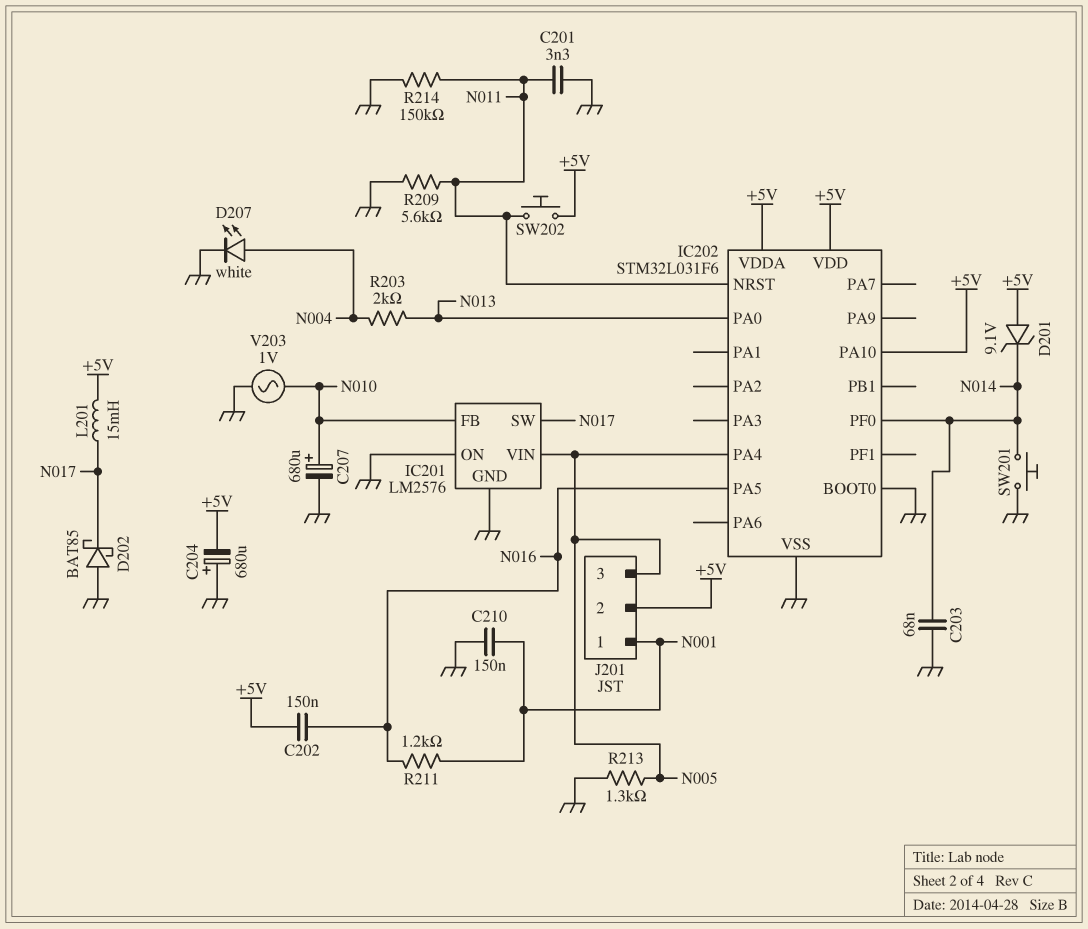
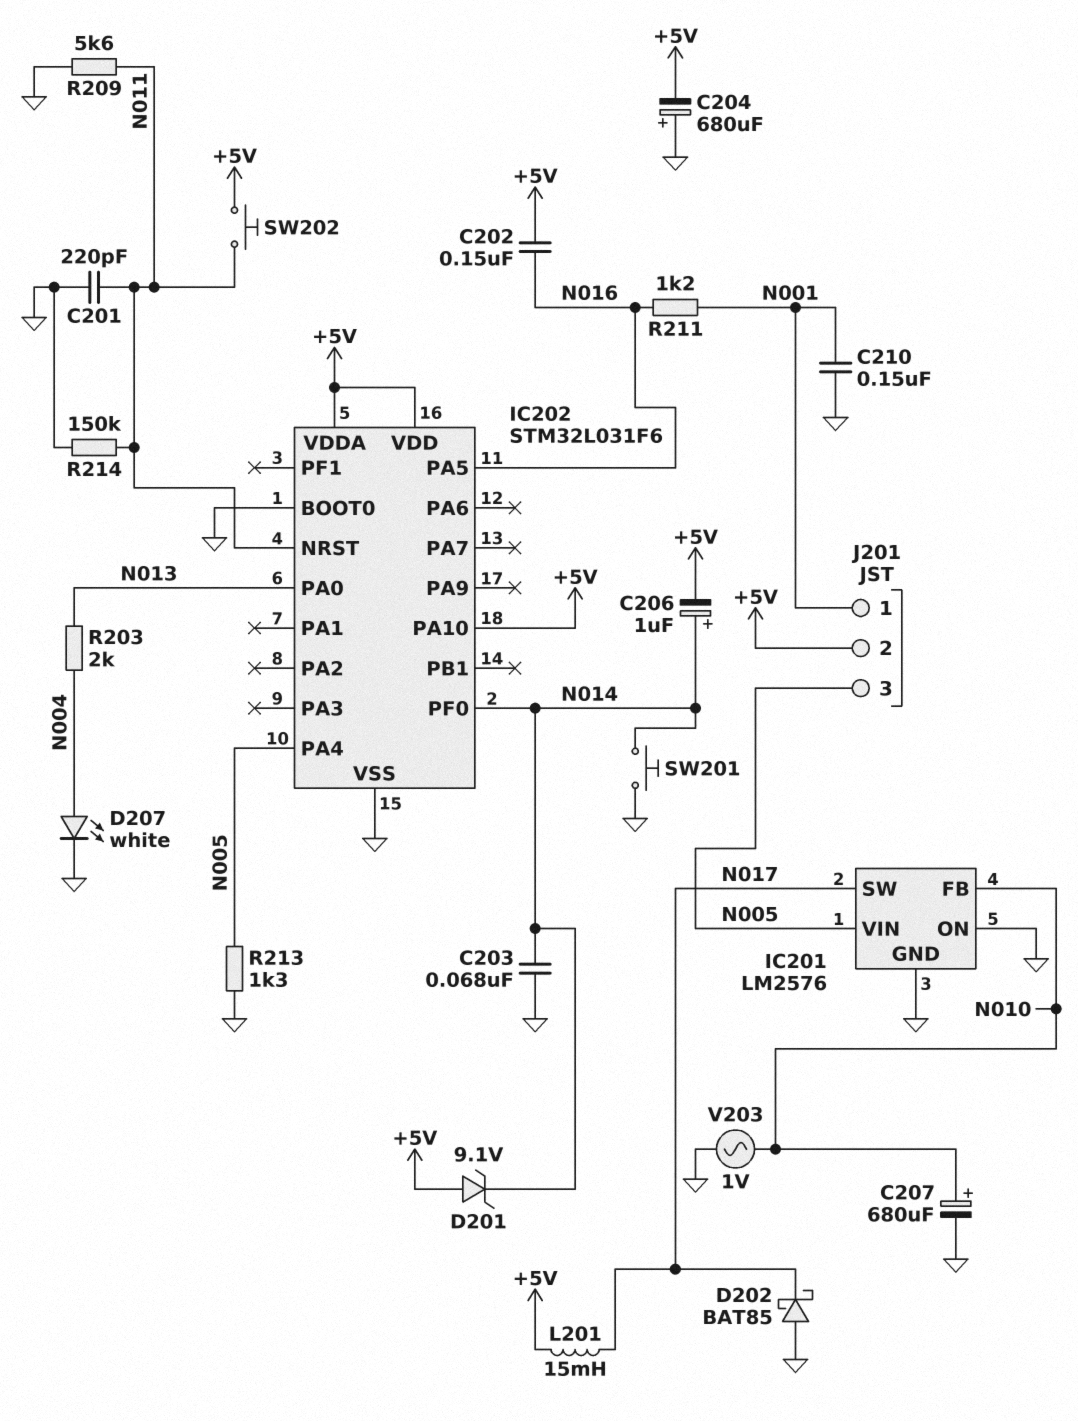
C201: 3.3nF (GND, N011) -> 220pF (GND, N011)
C206: none -> 1uF (plus N014, minus +5V)

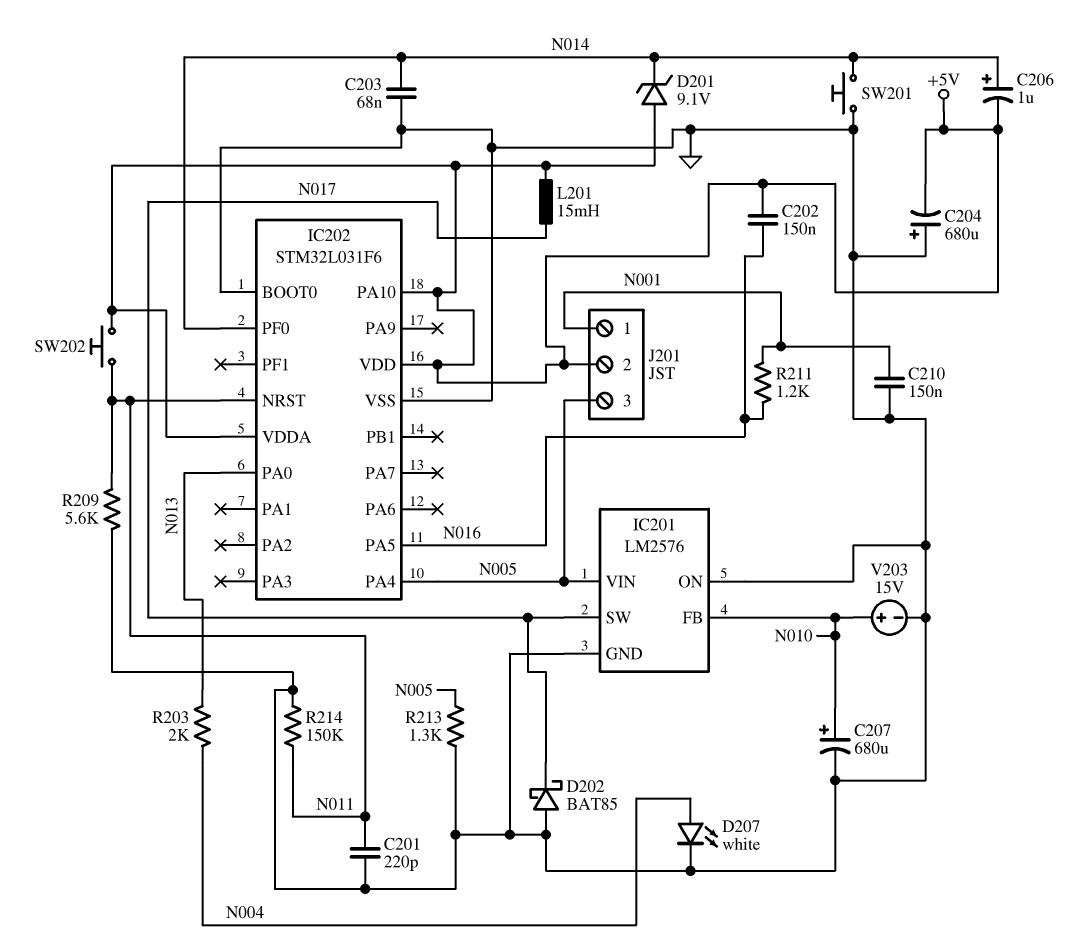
V203: AC 1V (GND, N010) -> 15V (plus N010, minus GND)

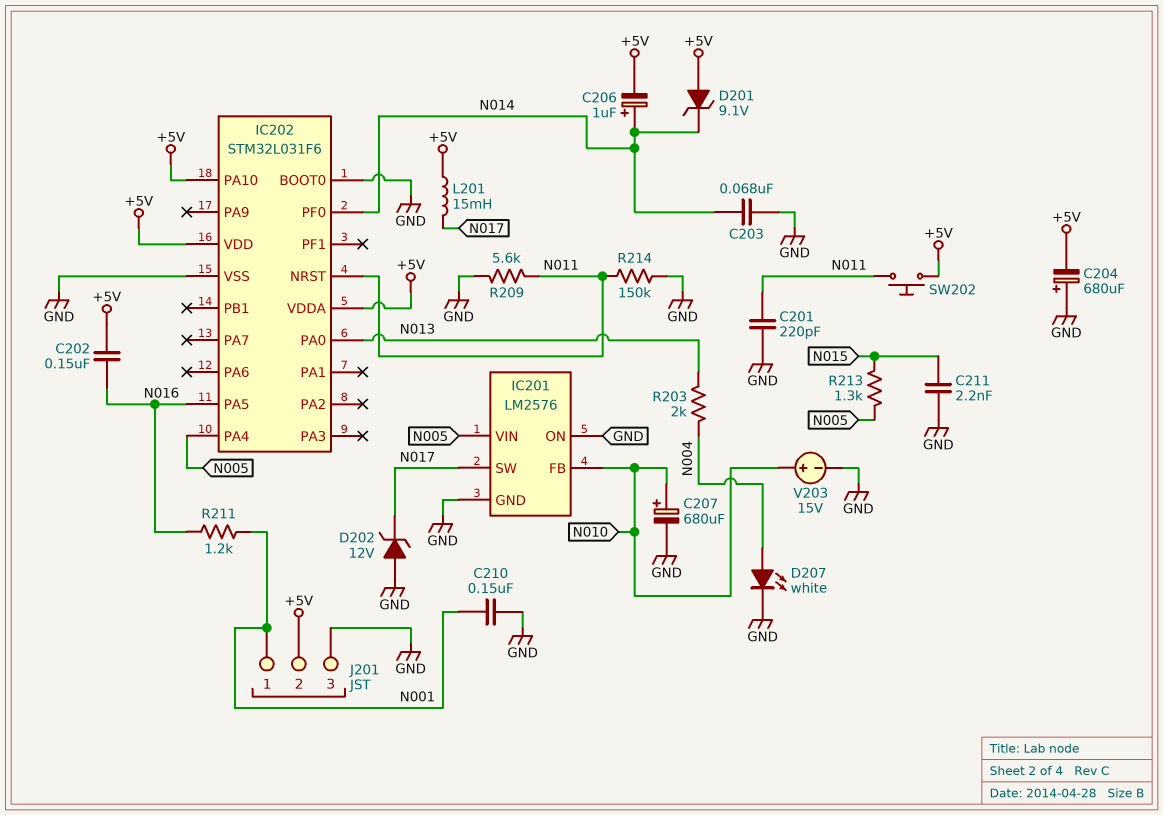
C211: none -> 2.2nF (GND, N015)
D202: schottky BAT85 (A GND, K N017) -> zener 12V (A GND, K N017)
J201 pin 3: N005 -> GND
R213: 1.3k (GND, N005) -> 1.3k (N005, N015)
SW201: button (GND, N014) -> none

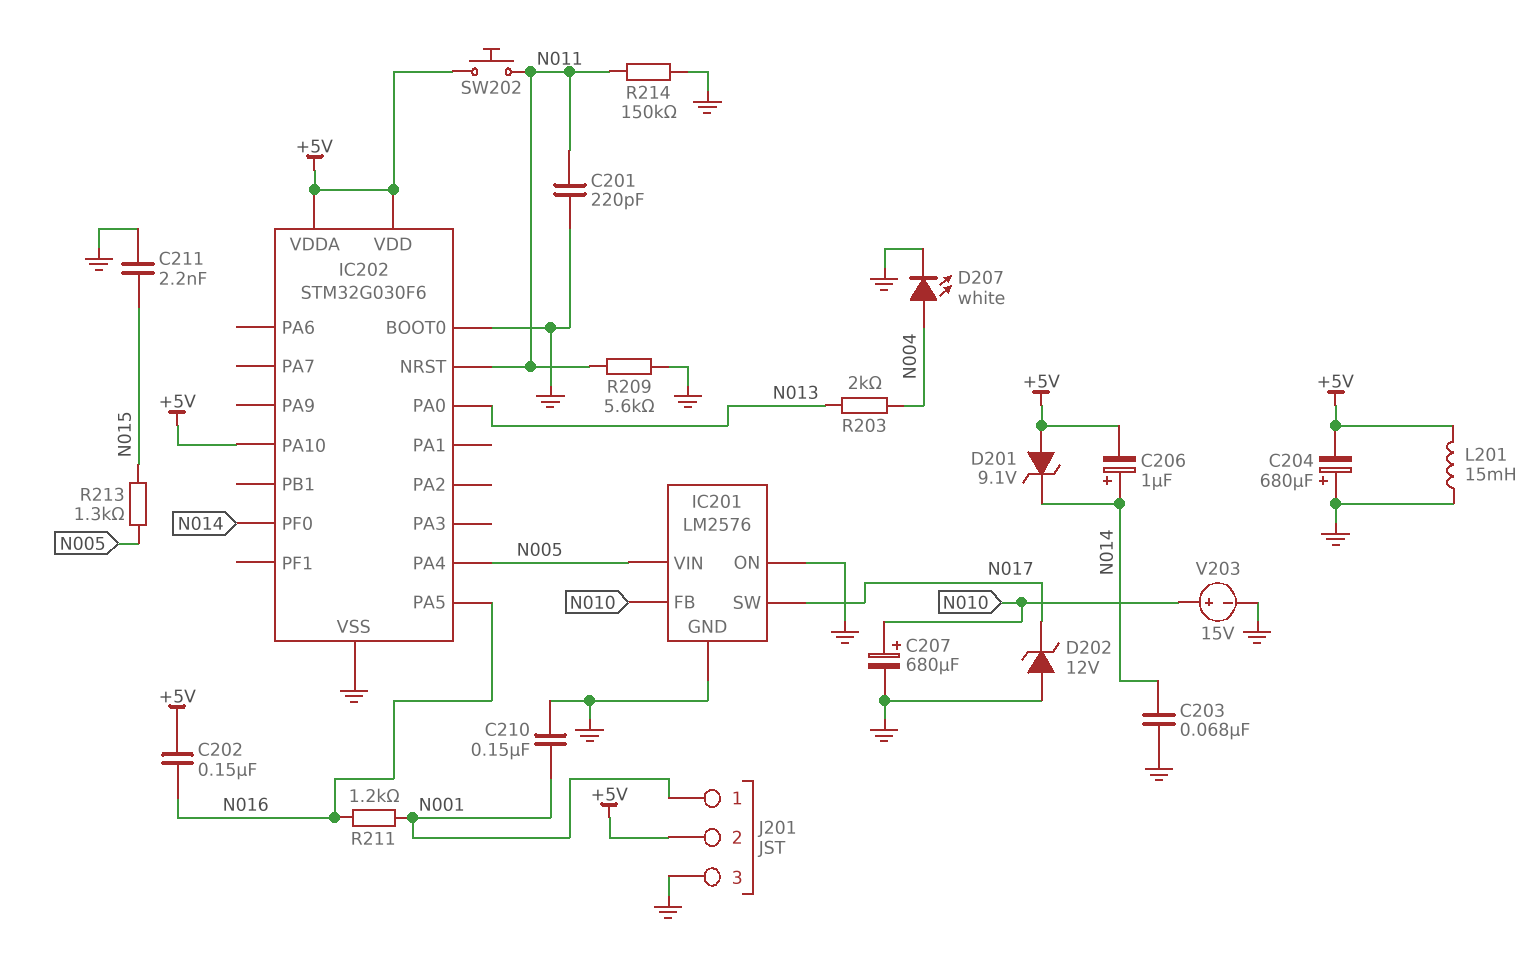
IC202: STM32L031F6 -> STM32G030F6
L201: 15mH (+5V, N017) -> 15mH (+5V, GND)

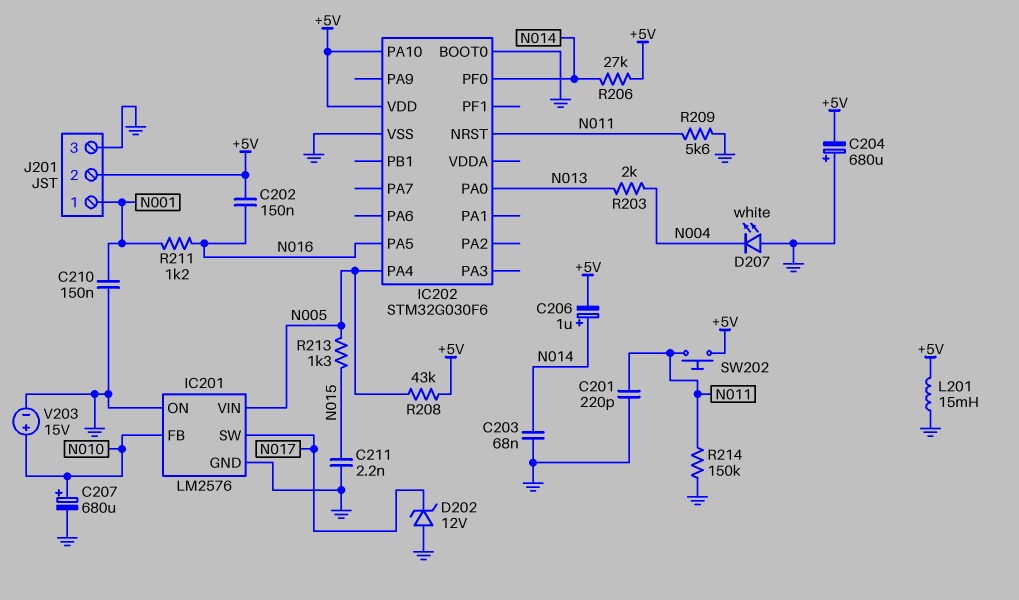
D201: zener 9.1V (A +5V, K N014) -> none
D207: LED white (A N004, K GND) -> LED white (A GND, K N004)
IC202 pin VDDA: +5V -> none
R206: none -> 27k (+5V, N014)
R208: none -> 43k (+5V, N005)

